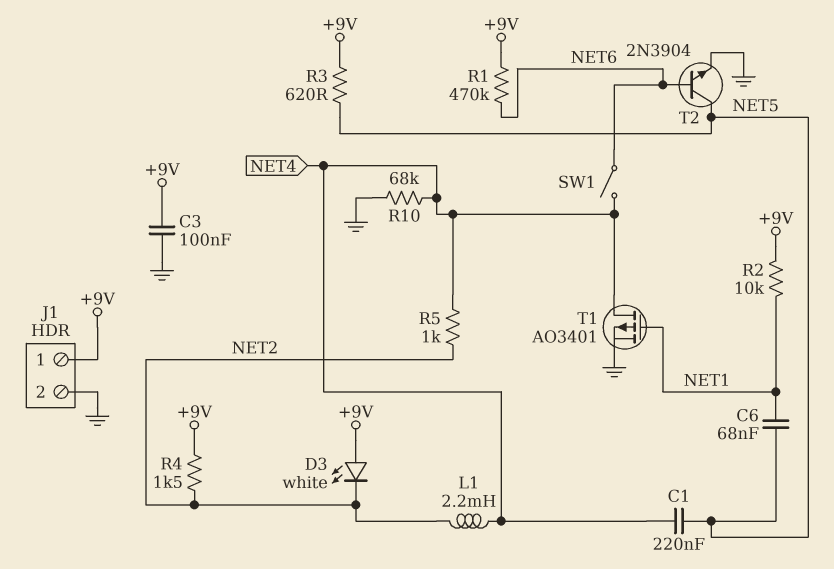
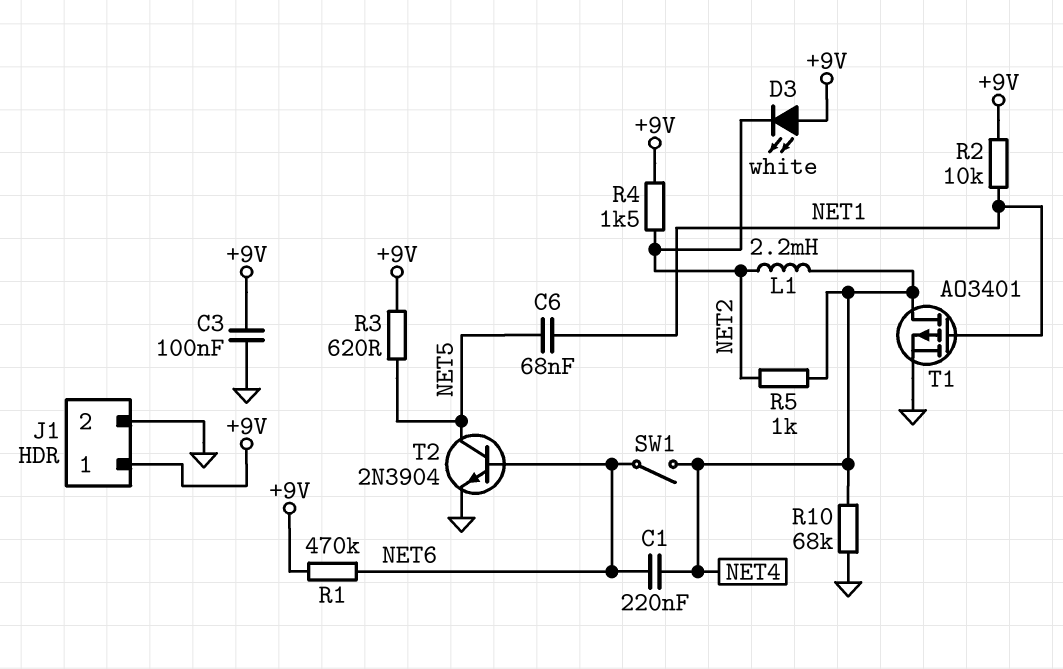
C1: 220nF (NET4, NET5) -> 220nF (NET4, NET6)

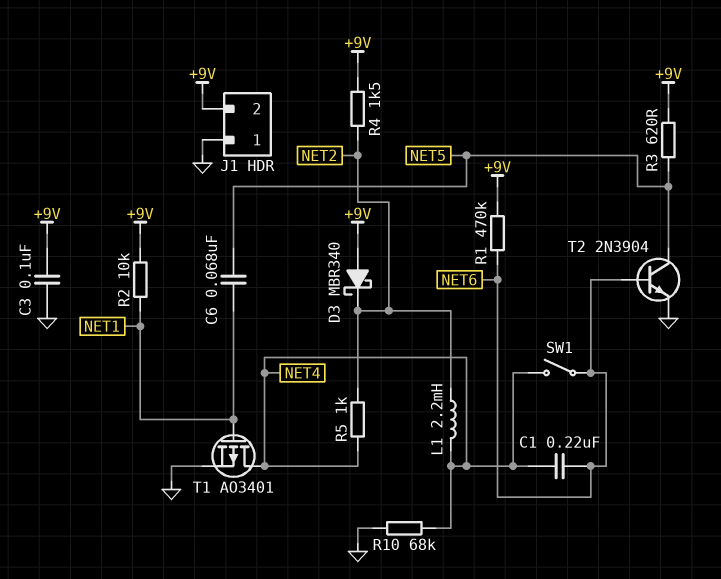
D3: LED white (A +9V, K NET2) -> schottky MBR340 (A +9V, K NET2)
J1 pin 1: +9V -> GND
J1 pin 2: GND -> +9V

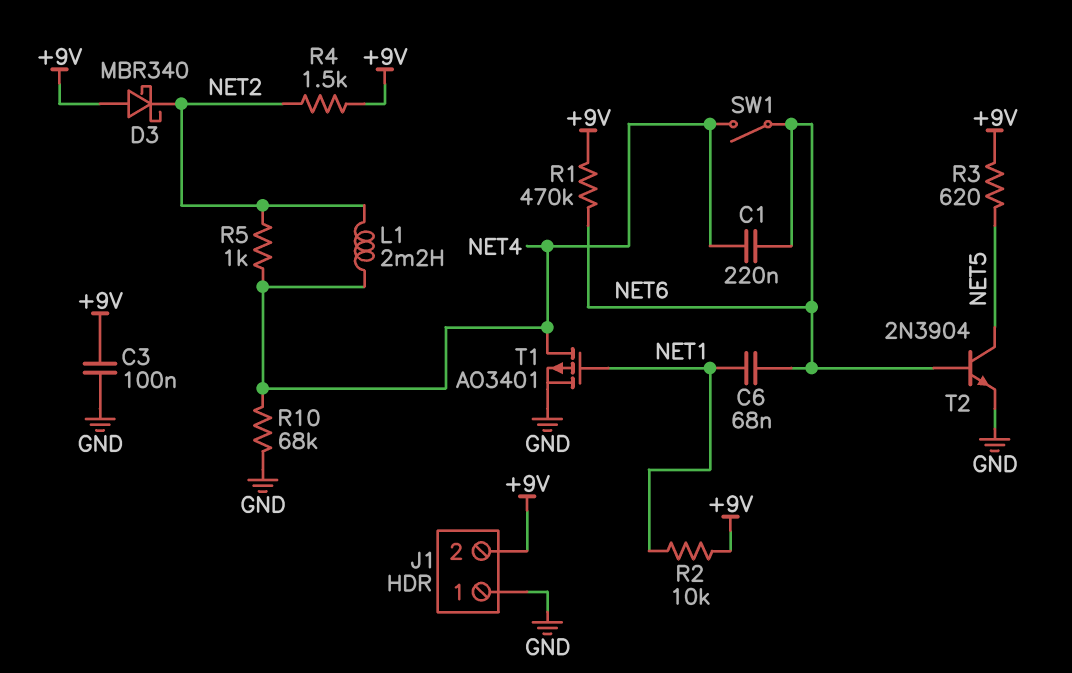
C6: 68nF (NET1, NET5) -> 68nF (NET1, NET6)

